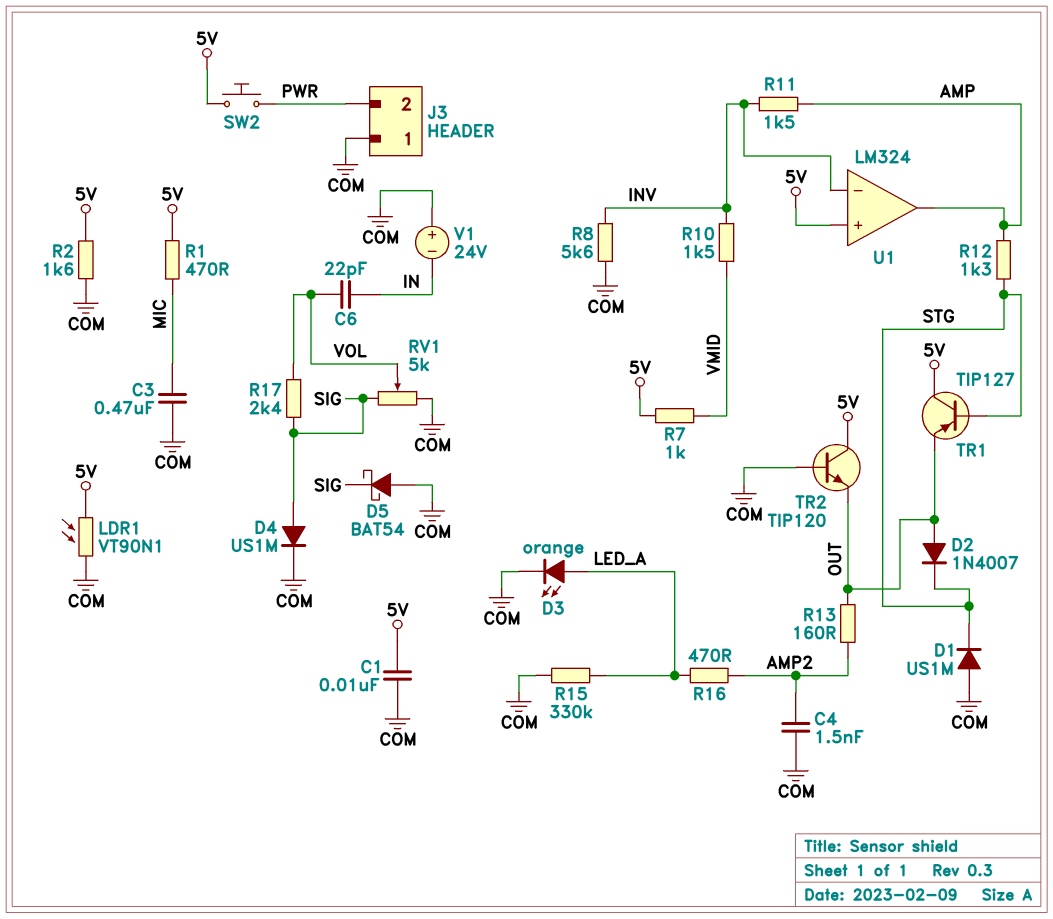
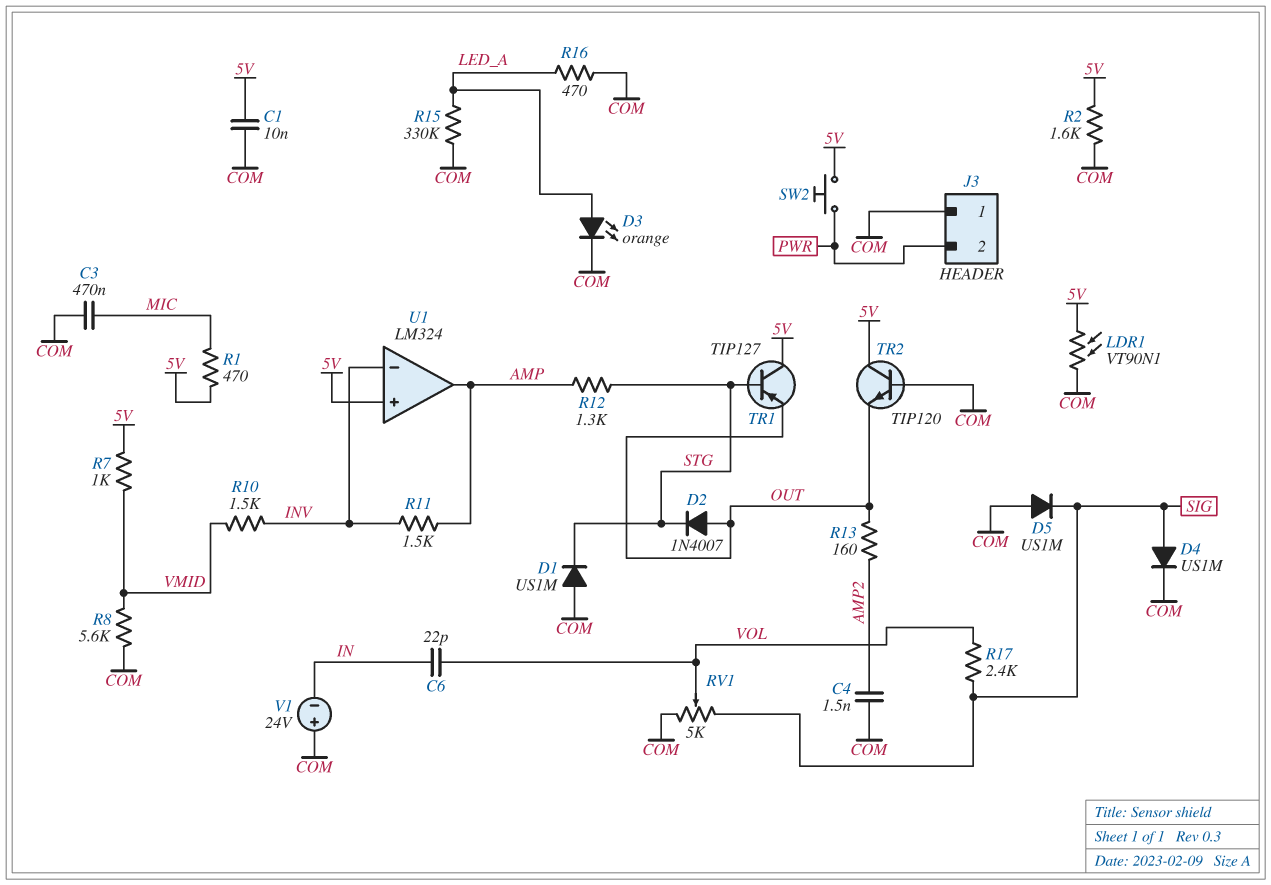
D5: schottky BAT54 (A COM, K SIG) -> diode US1M (A COM, K SIG)
R8: 5.6k (COM, INV) -> 5.6k (COM, VMID)
R16: 470 (AMP2, LED_A) -> 470 (COM, LED_A)

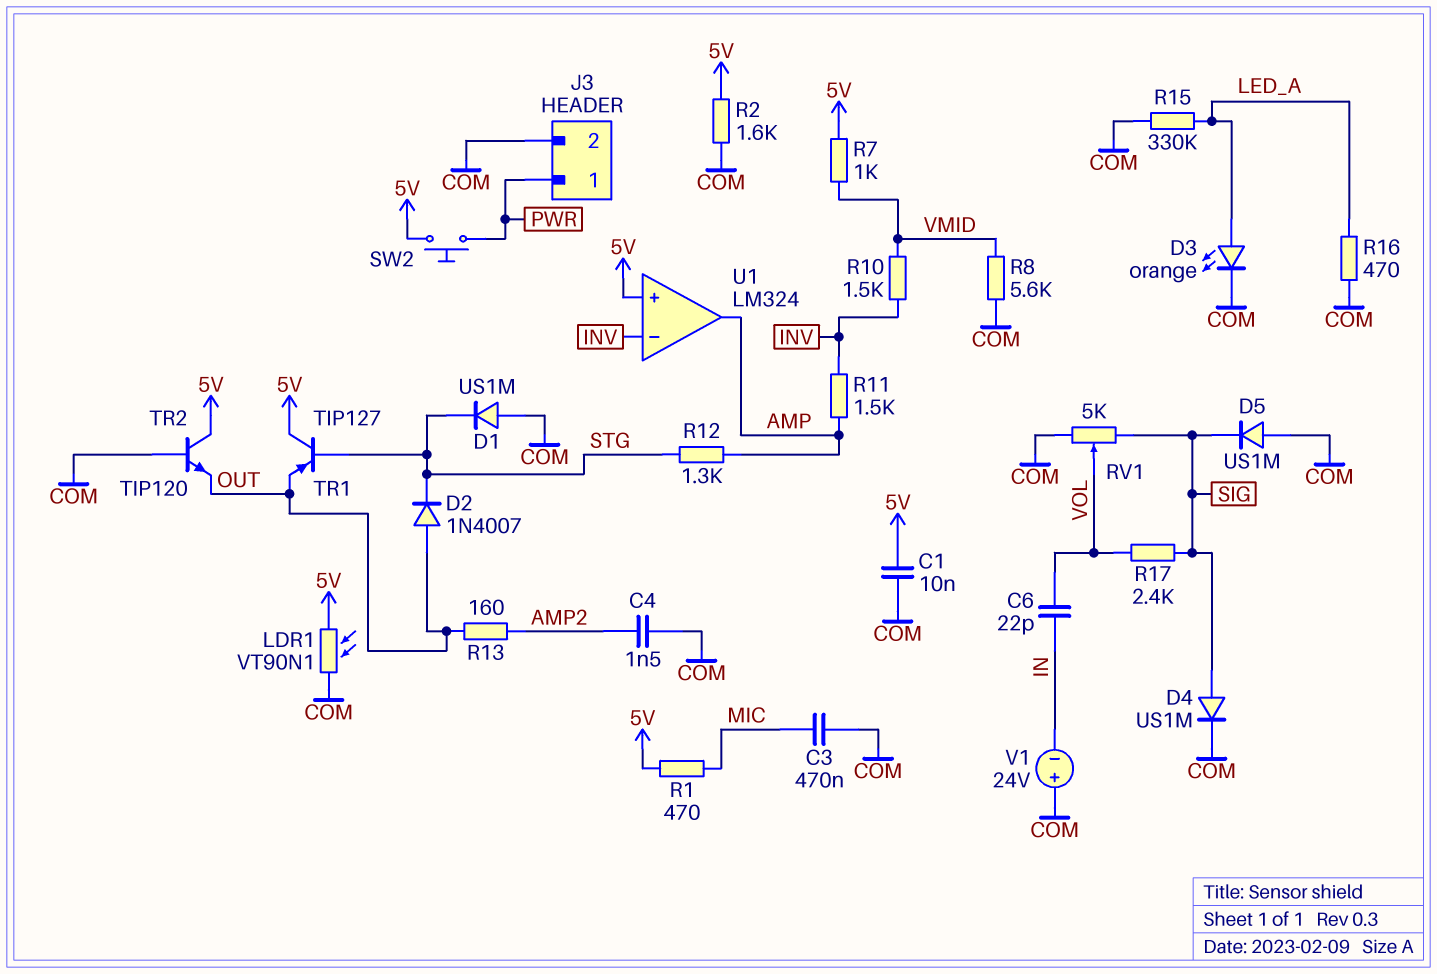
J3 pin 1: COM -> PWR
J3 pin 2: PWR -> COM

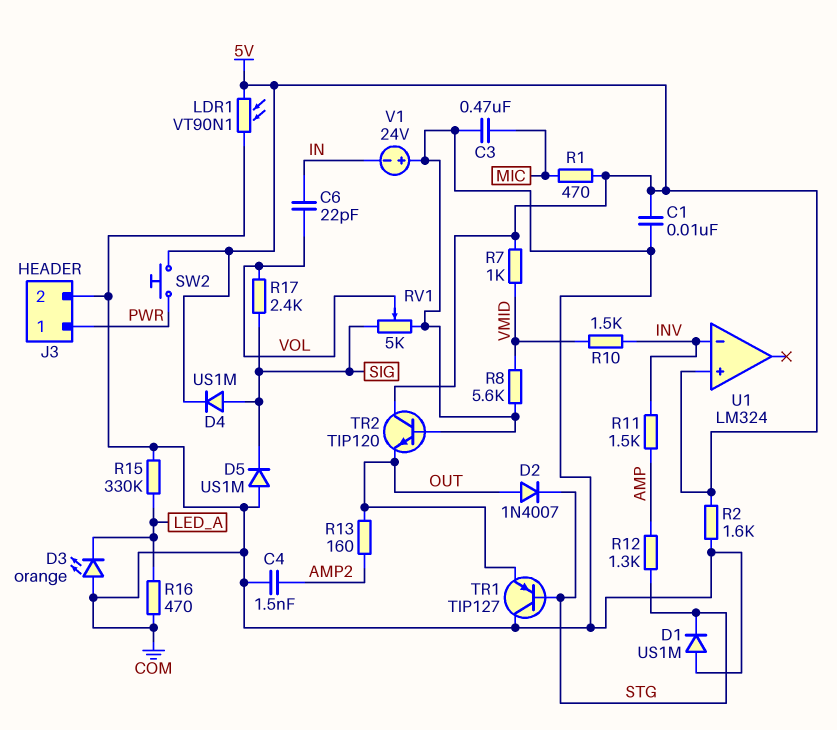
D3: LED orange (A LED_A, K COM) -> LED orange (A COM, K LED_A)
D4: diode US1M (A SIG, K COM) -> diode US1M (A SIG, K 5V)
TR1: PNP TIP127 (B STG, C 5V, E OUT) -> PNP TIP127 (B STG, C COM, E OUT)
U1 pin out: AMP -> none

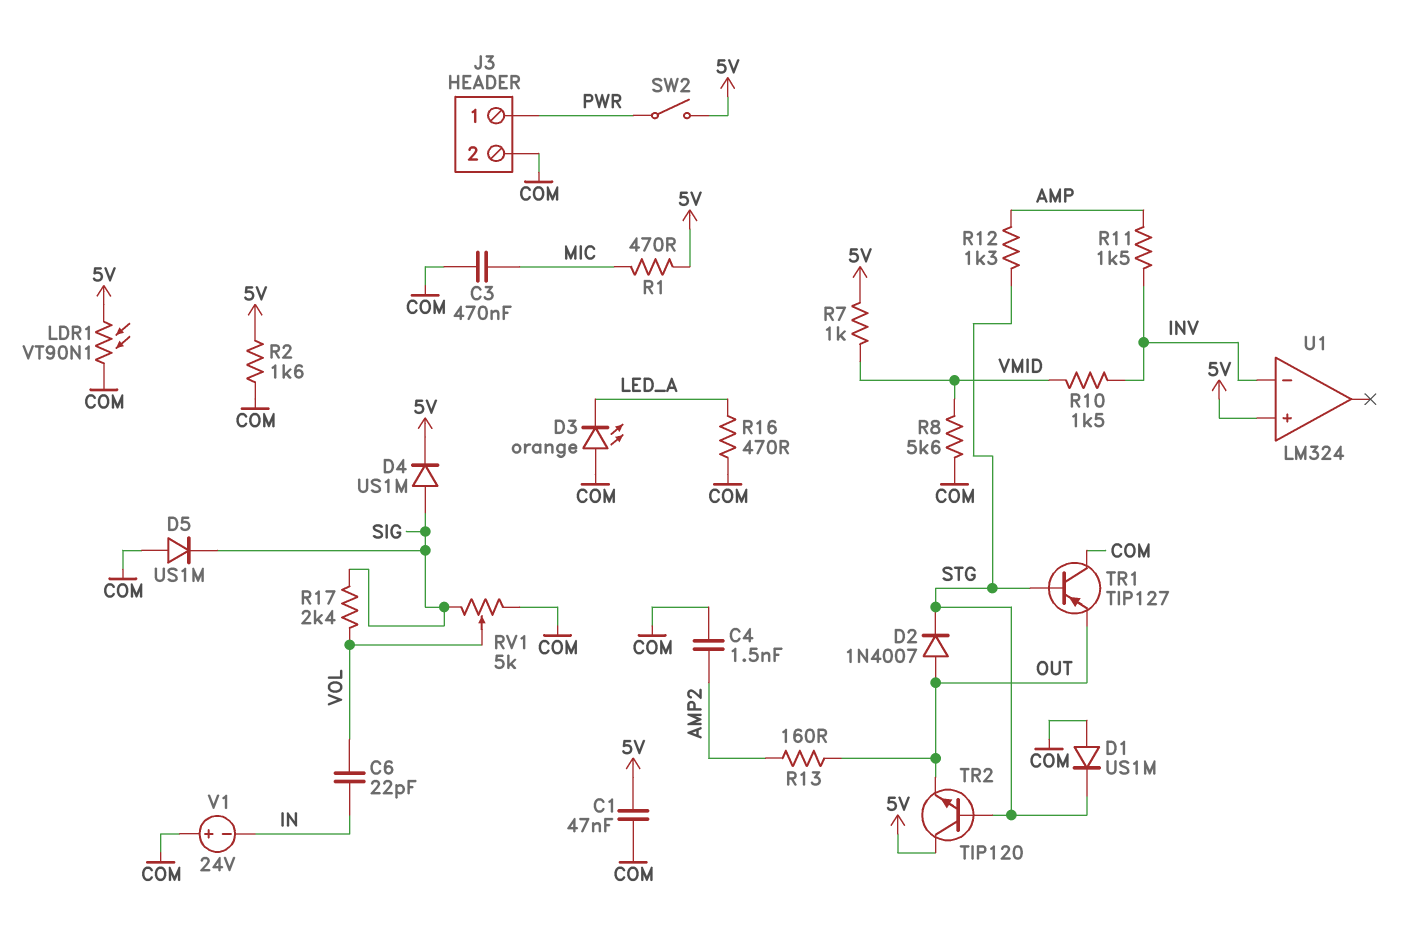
C1: 10nF (5V, COM) -> 47nF (5V, COM)
R15: 330k (COM, LED_A) -> none
SW2: button (5V, PWR) -> switch (5V, PWR)
TR2: NPN TIP120 (B COM, C 5V, E OUT) -> NPN TIP120 (B STG, C 5V, E OUT)

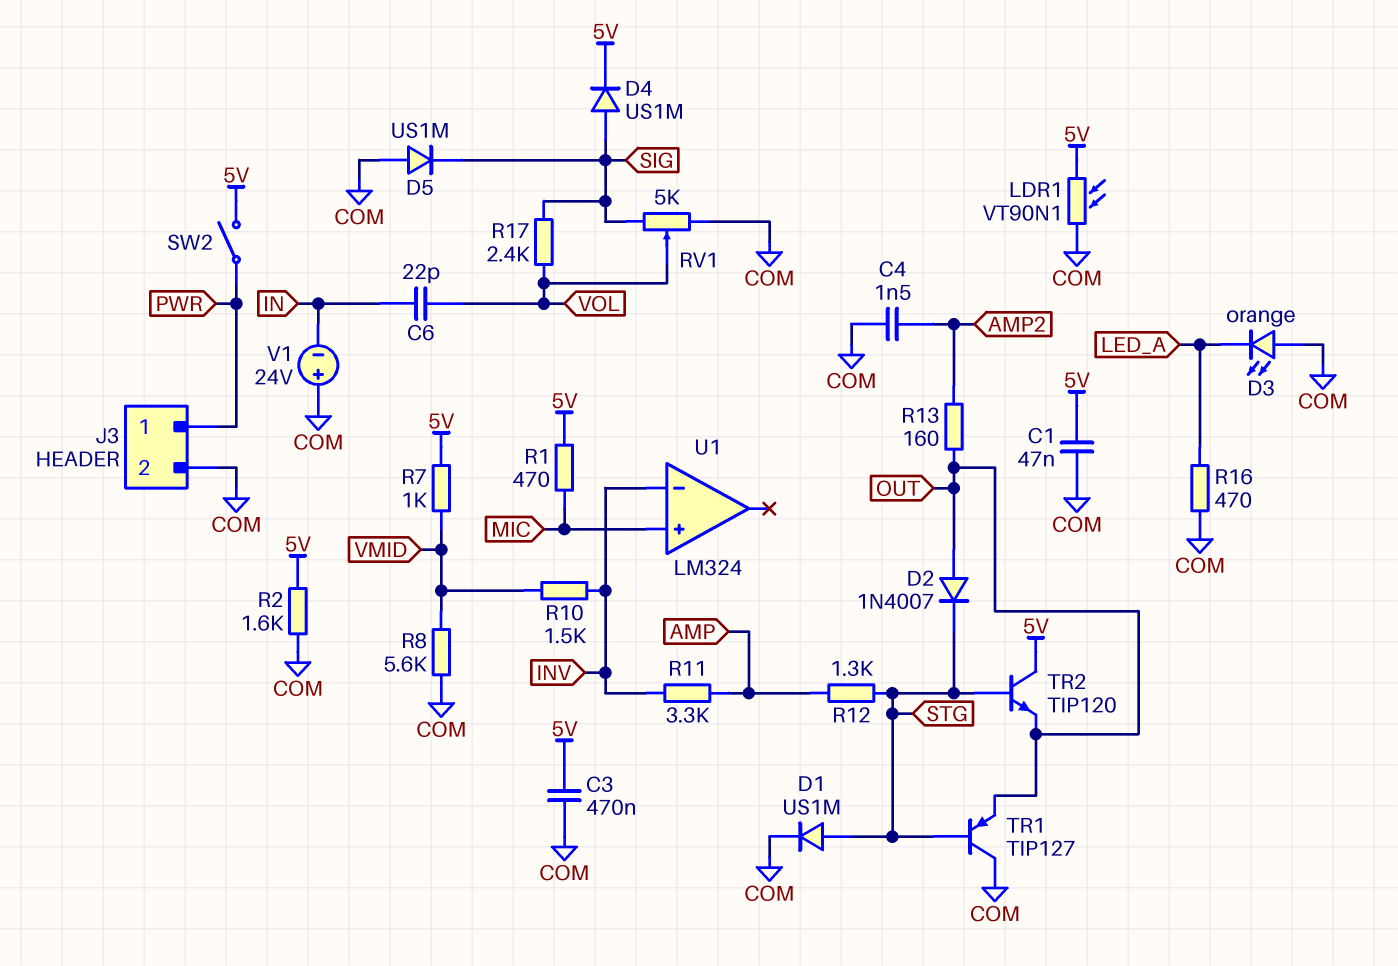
C3: 470nF (COM, MIC) -> 470nF (5V, COM)
D1: diode US1M (A COM, K STG) -> diode US1M (A STG, K COM)
R11: 1.5k (AMP, INV) -> 3.3k (AMP, INV)
U1 pin in+: 5V -> MIC

